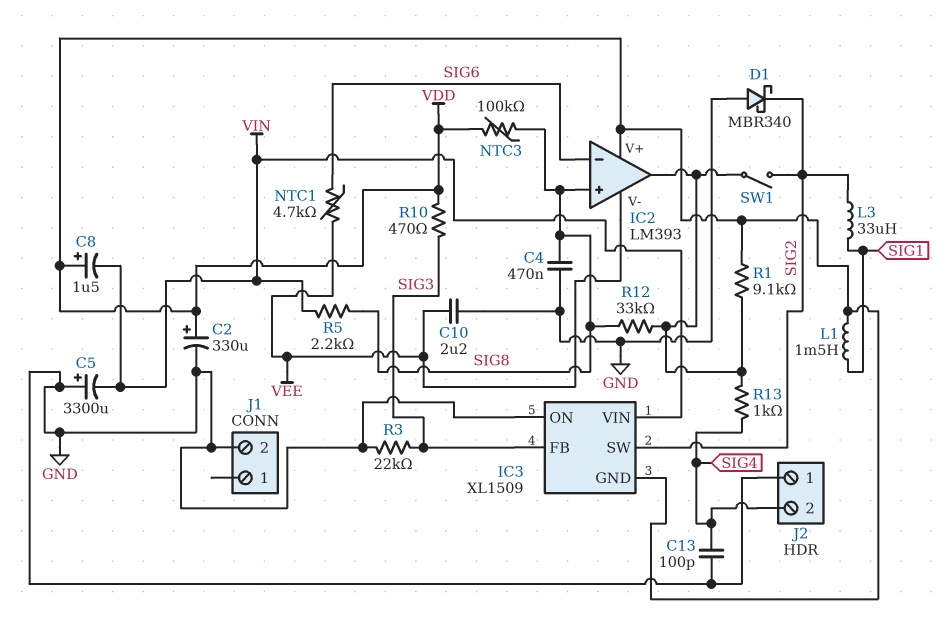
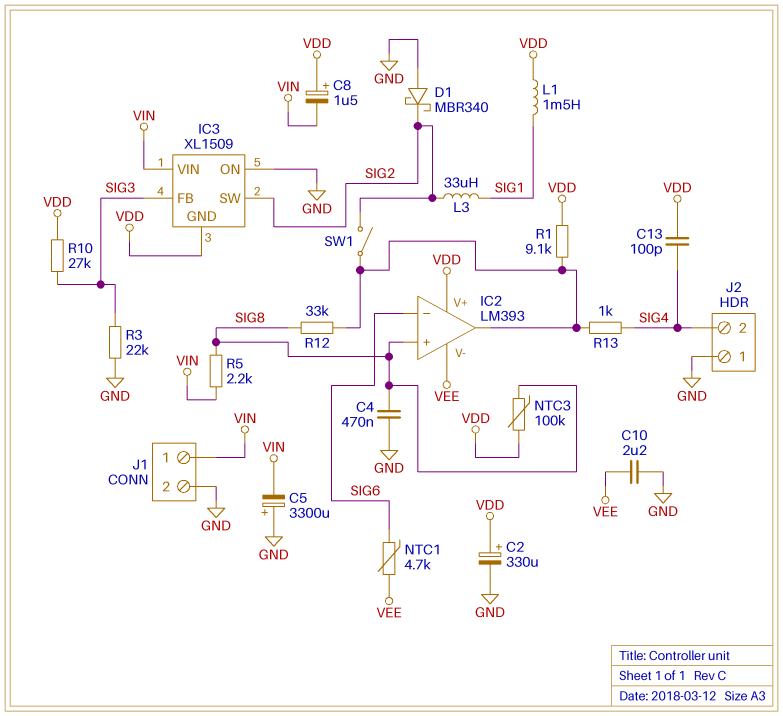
C13: 100pF (GND, SIG4) -> 100pF (SIG4, VDD)
J1 pin 1: none -> VIN
R10: 470 (SIG3, VDD) -> 27k (SIG3, VDD)

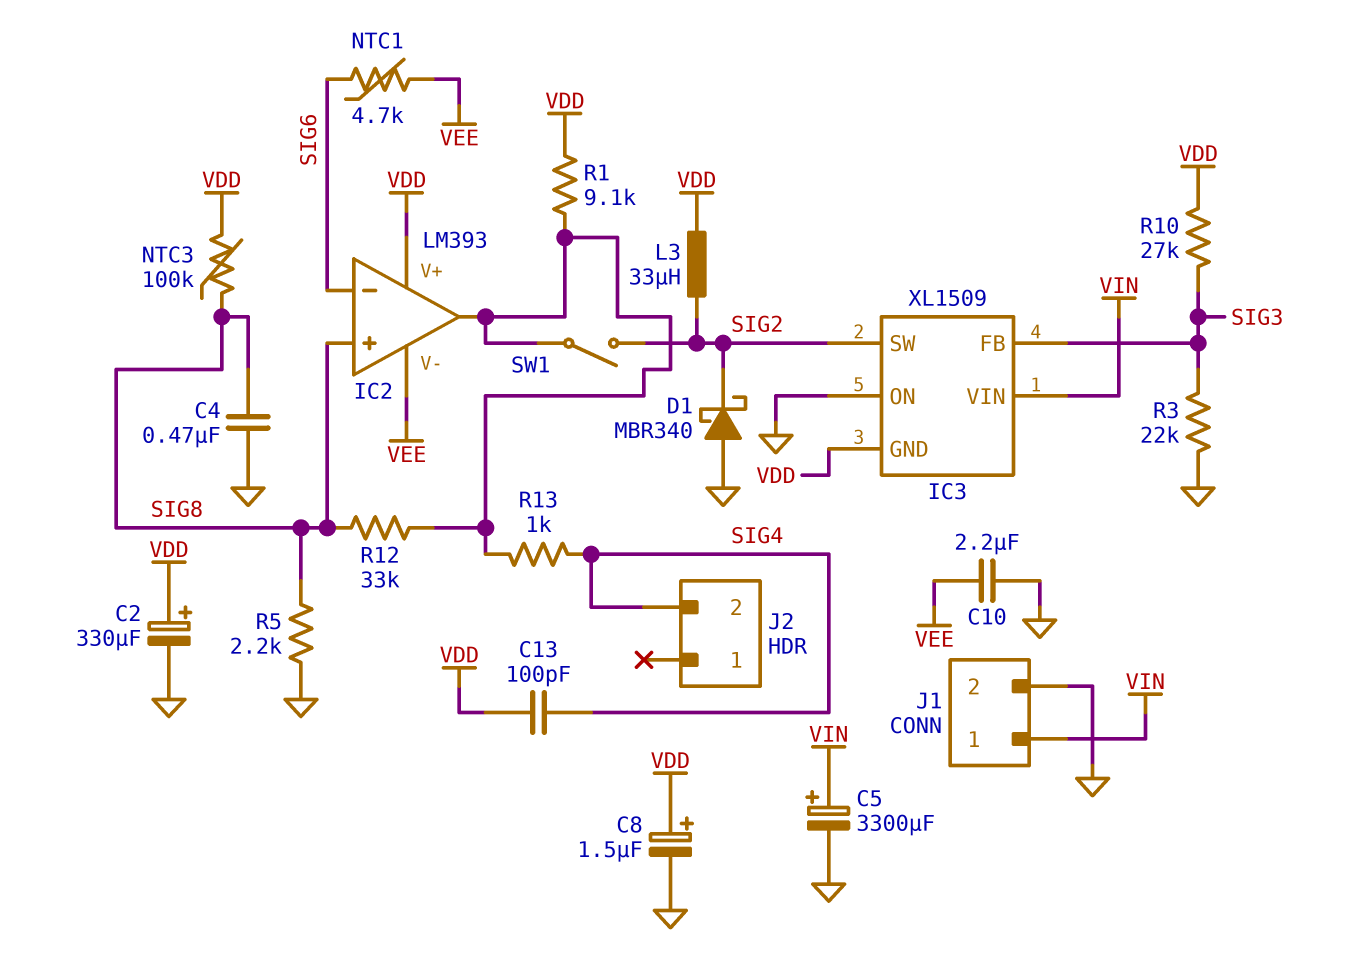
C5: 3300uF (plus GND, minus VIN) -> 3300uF (plus VIN, minus GND)
C8: 1.5uF (plus VDD, minus VIN) -> 1.5uF (plus VDD, minus GND)
J2 pin 1: GND -> none
L1: 1.5mH (SIG1, VDD) -> none
L3: 33uH (SIG1, SIG2) -> 33uH (SIG2, VDD)
R5: 2.2k (SIG8, VIN) -> 2.2k (GND, SIG8)

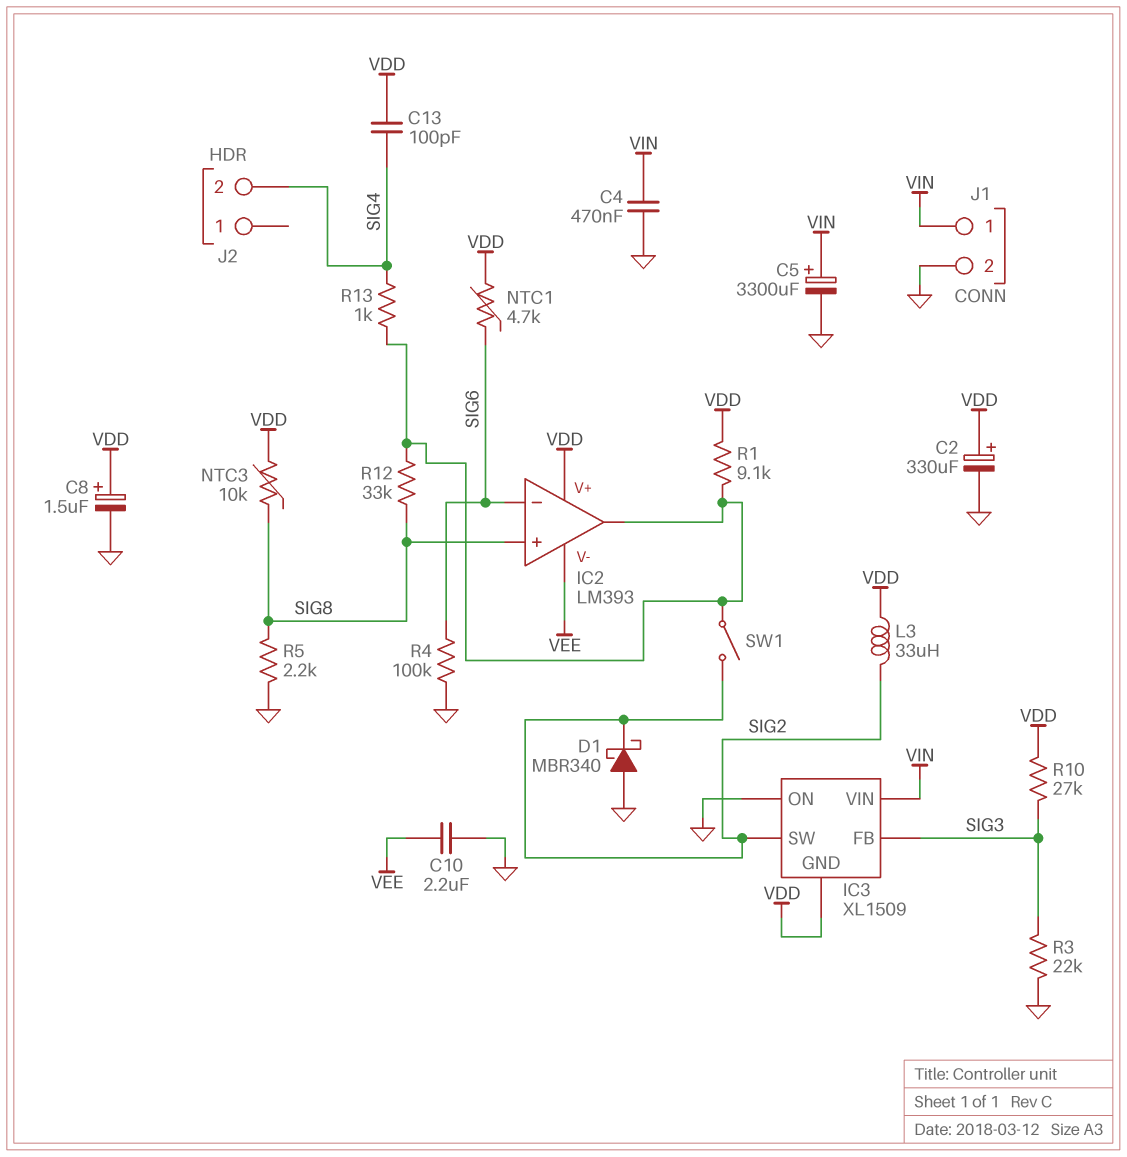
C4: 470nF (GND, SIG8) -> 470nF (GND, VIN)
NTC1: 4.7k (SIG6, VEE) -> 4.7k (SIG6, VDD)
NTC3: 100k (SIG8, VDD) -> 10k (SIG8, VDD)
R4: none -> 100k (GND, SIG6)

